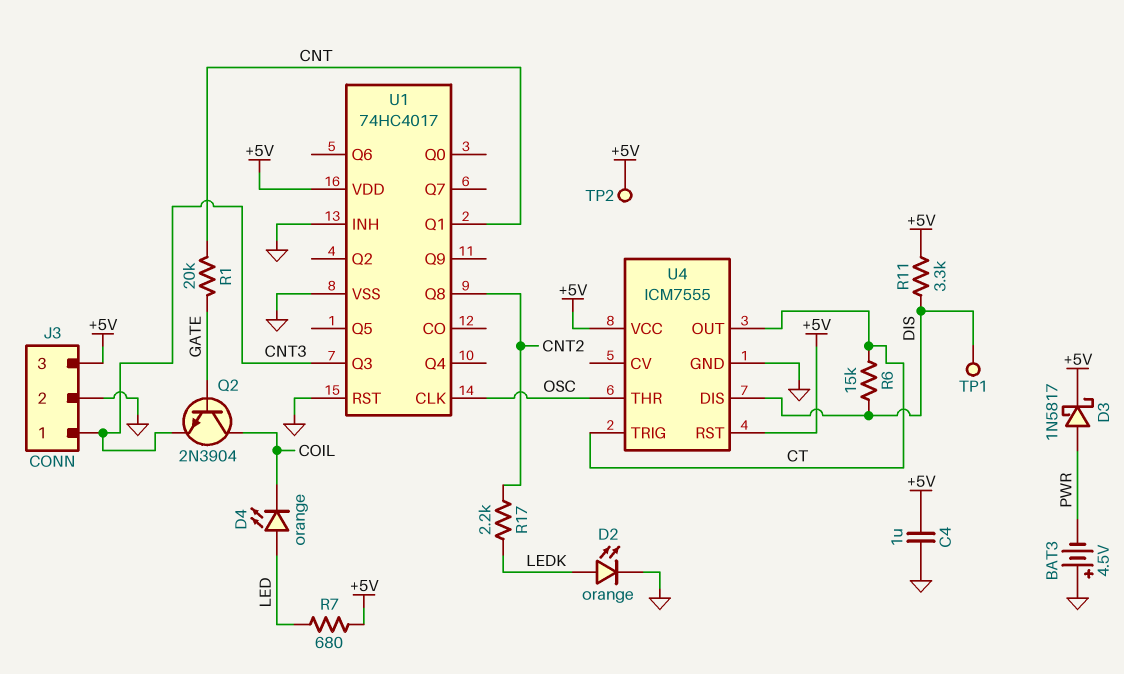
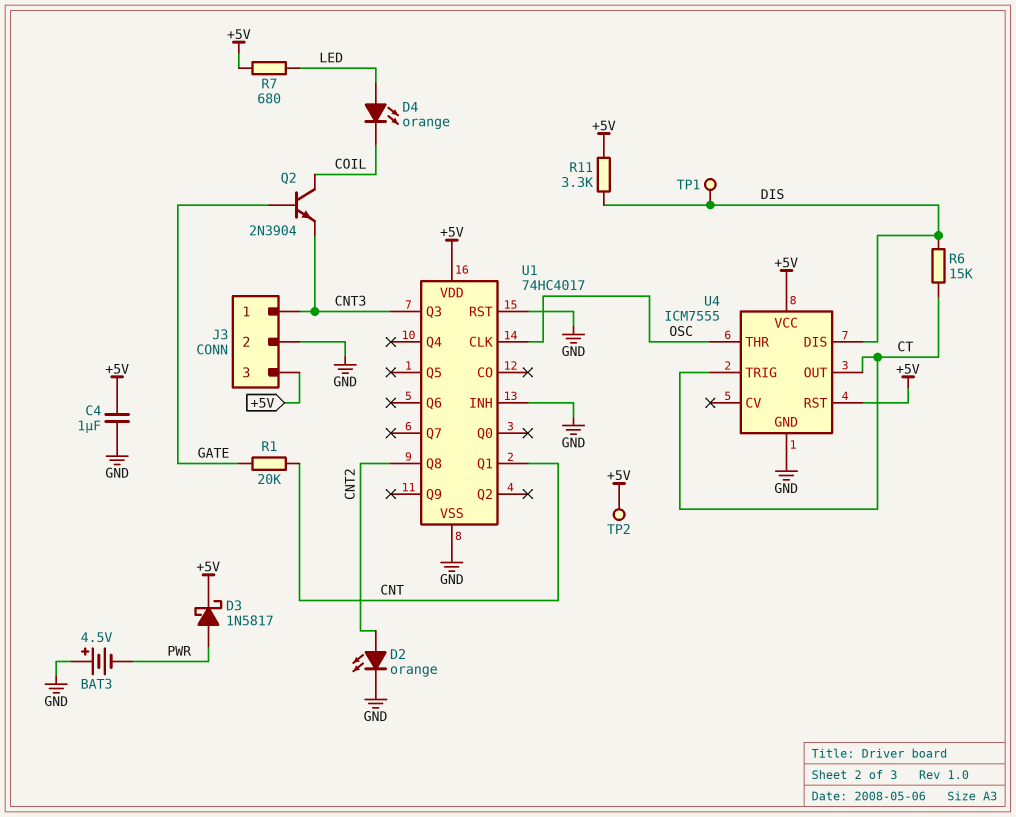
D2: LED orange (A LEDK, K GND) -> LED orange (A CNT2, K GND)
R17: 2.2k (CNT2, LEDK) -> none

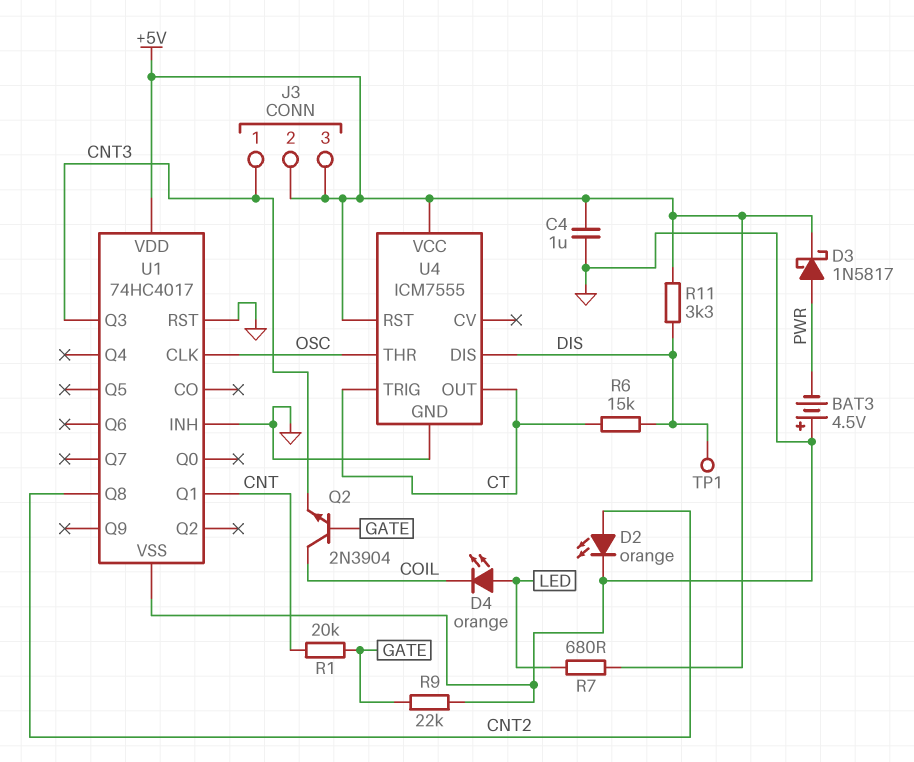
J3 pin 2: GND -> +5V
R9: none -> 22k (GATE, GND)
TP2: test point (+5V) -> none

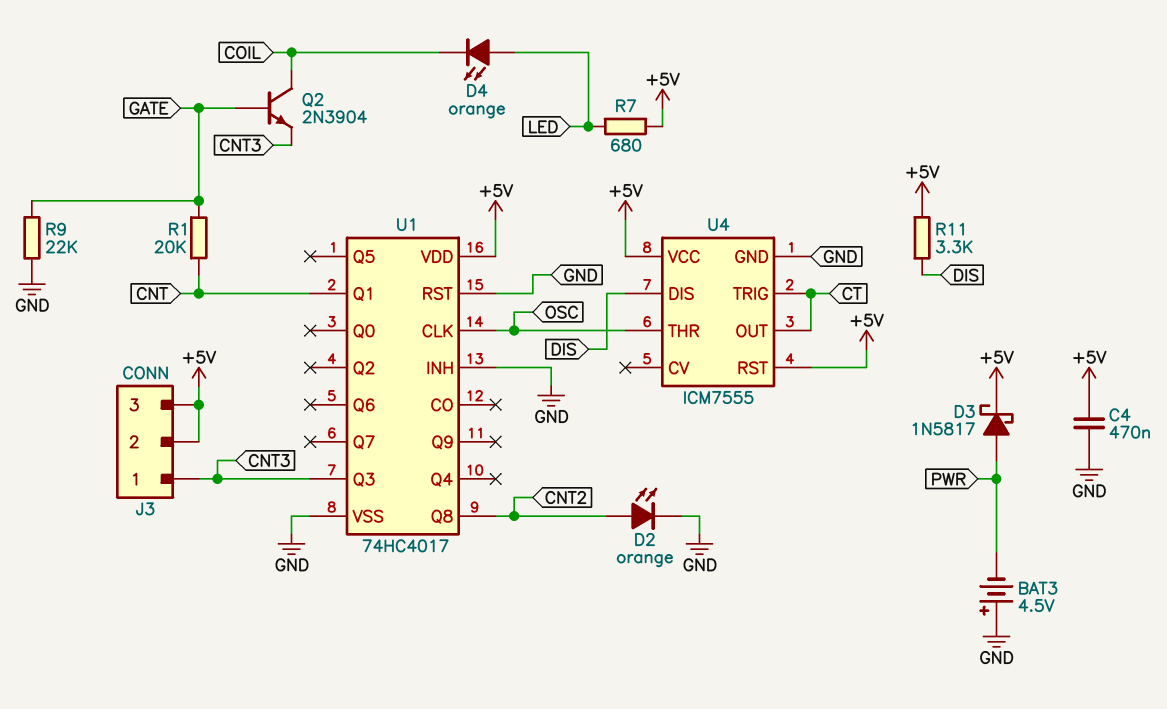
C4: 1uF (+5V, GND) -> 470nF (+5V, GND)
R6: 15k (CT, DIS) -> none
TP1: test point (DIS) -> none

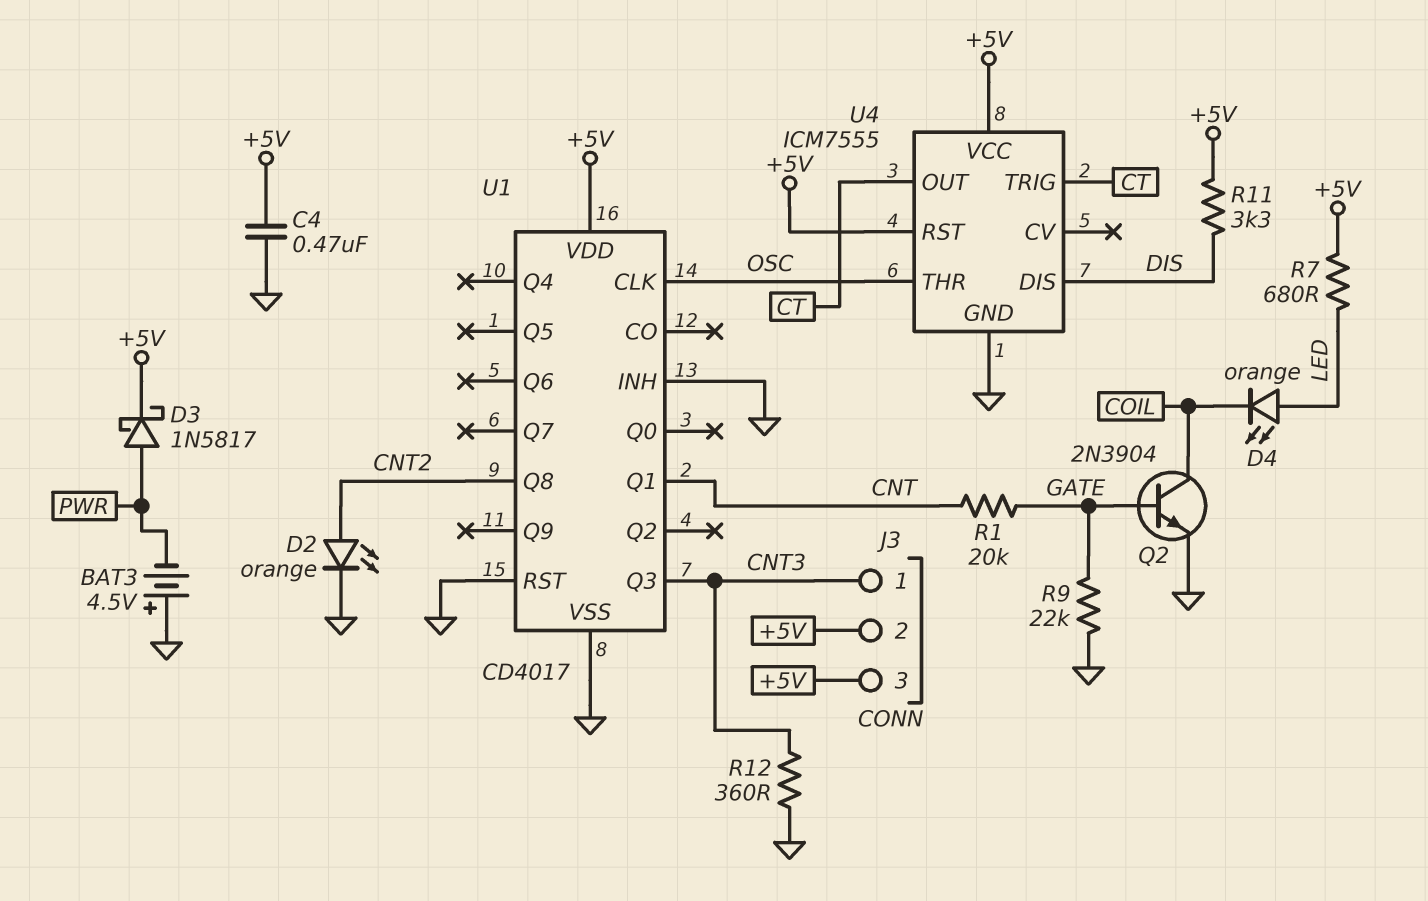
Q2: NPN 2N3904 (B GATE, C COIL, E CNT3) -> NPN 2N3904 (B GATE, C COIL, E GND)
R12: none -> 360 (CNT3, GND)
U1: 74HC4017 -> CD4017

